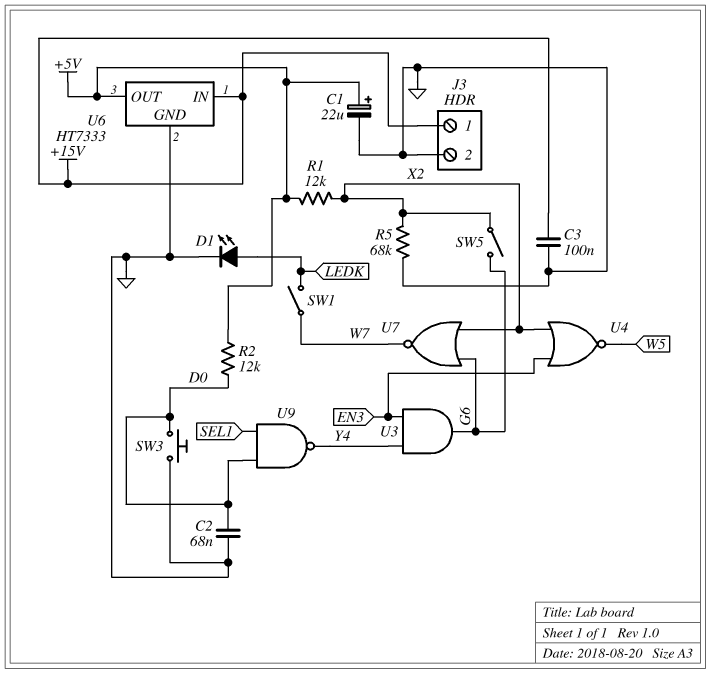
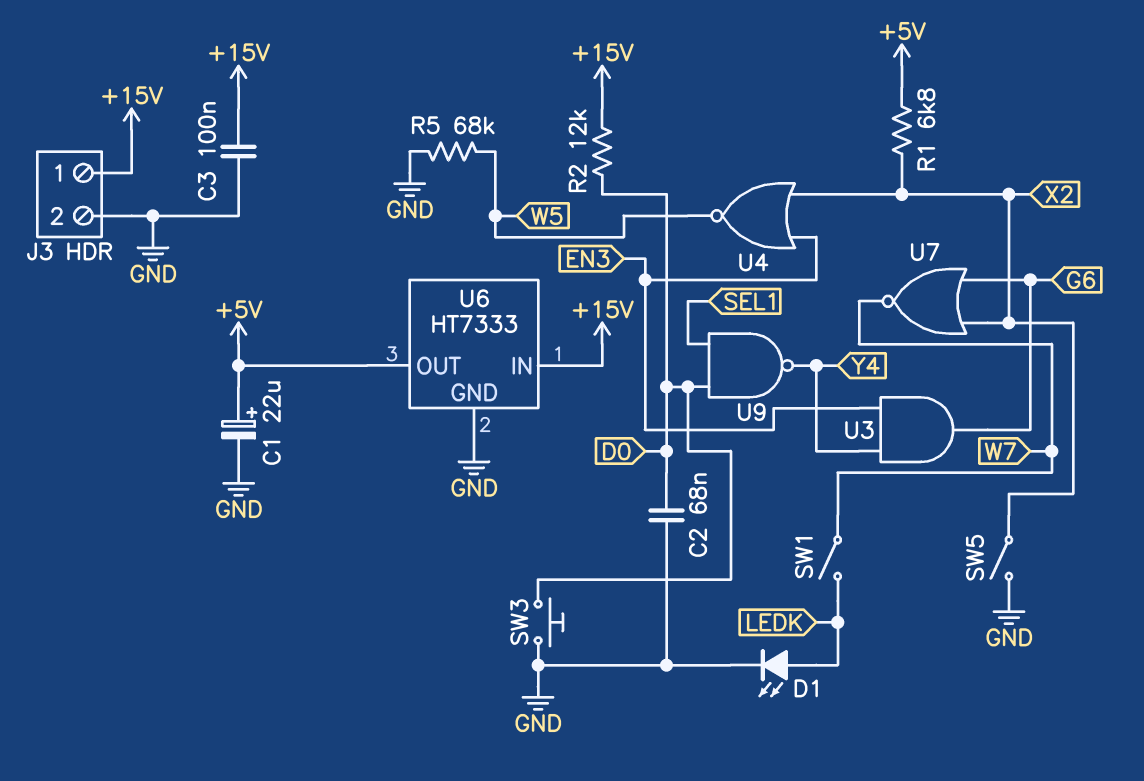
R1: 12k (+5V, X2) -> 6.8k (+5V, X2)
R2: 12k (+5V, D0) -> 12k (+15V, D0)
R5: 68k (GND, X2) -> 68k (GND, W5)
SW5: switch (G6, X2) -> switch (GND, X2)

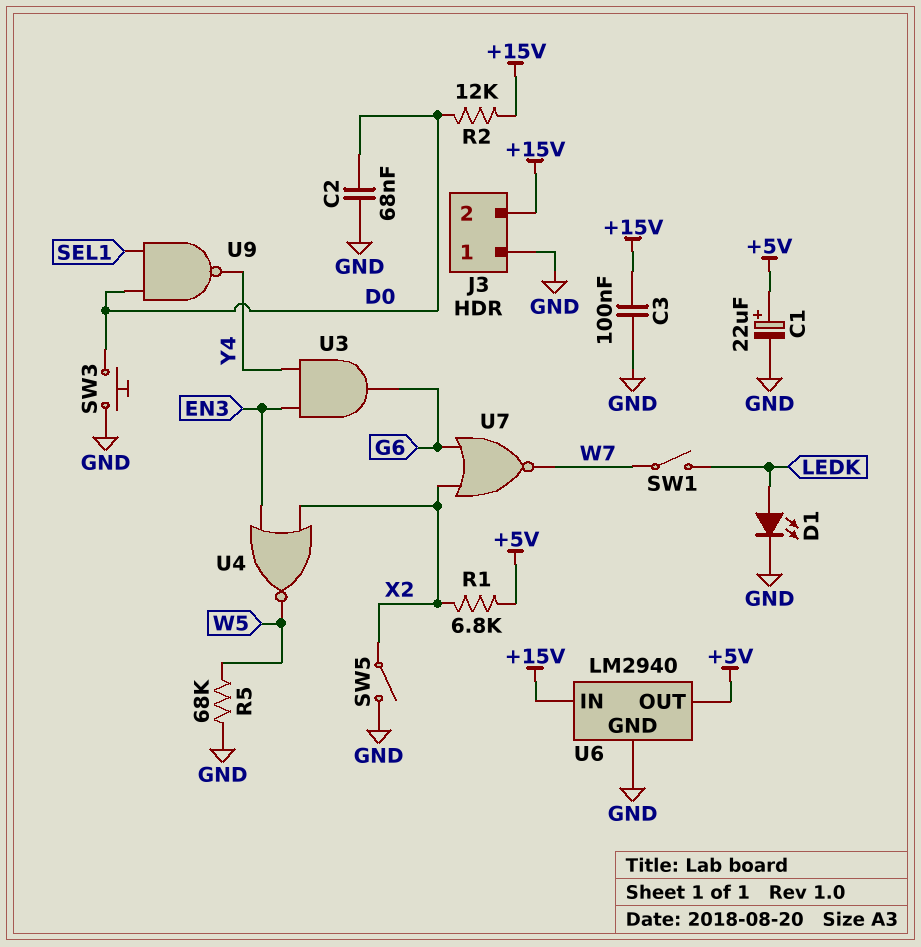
J3 pin 1: +15V -> GND
J3 pin 2: GND -> +15V
U6: HT7333 -> LM2940

